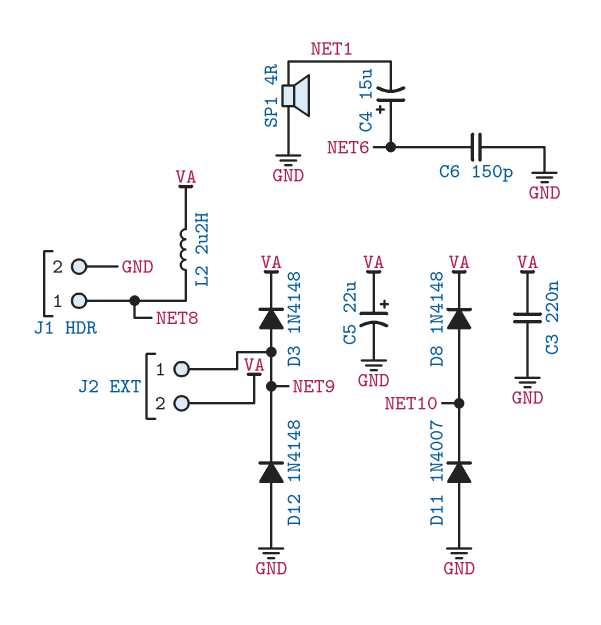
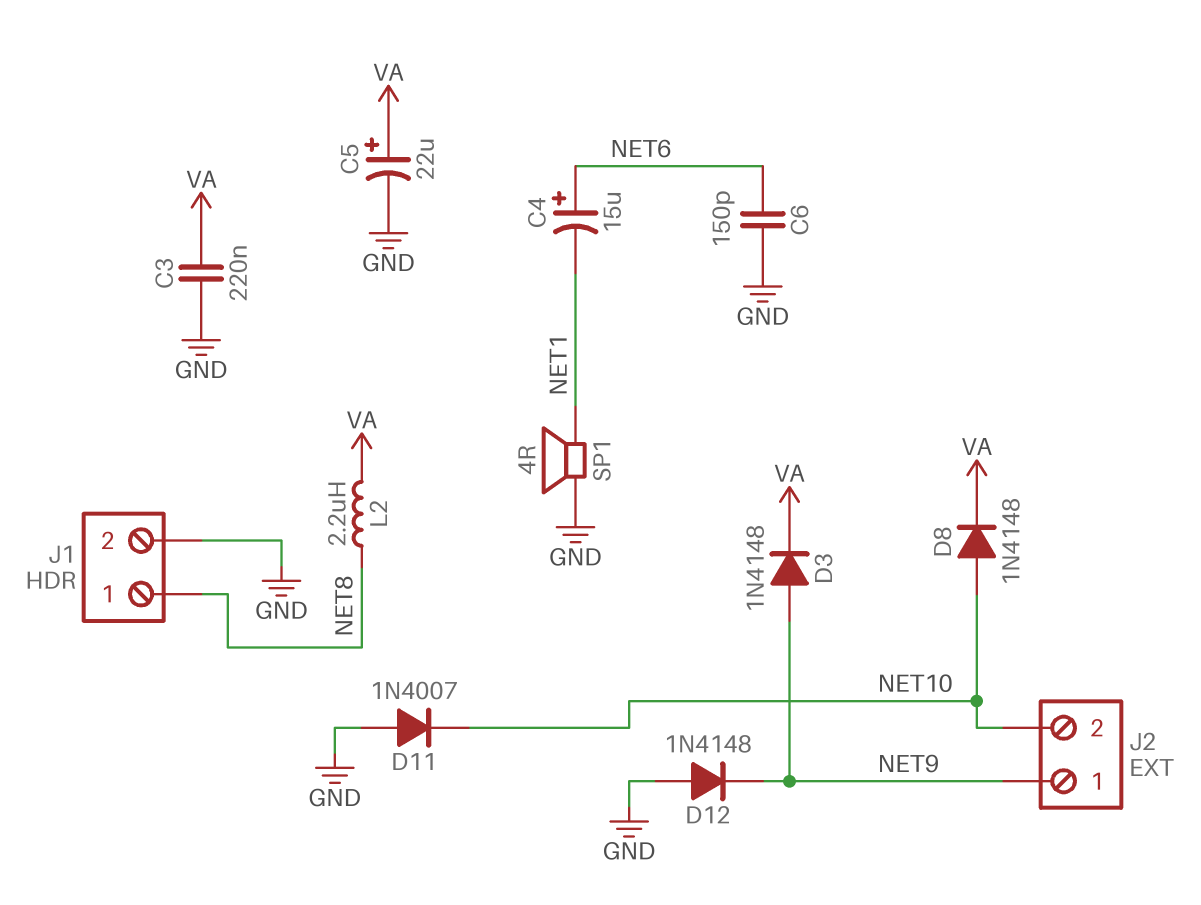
J2 pin 2: VA -> NET10

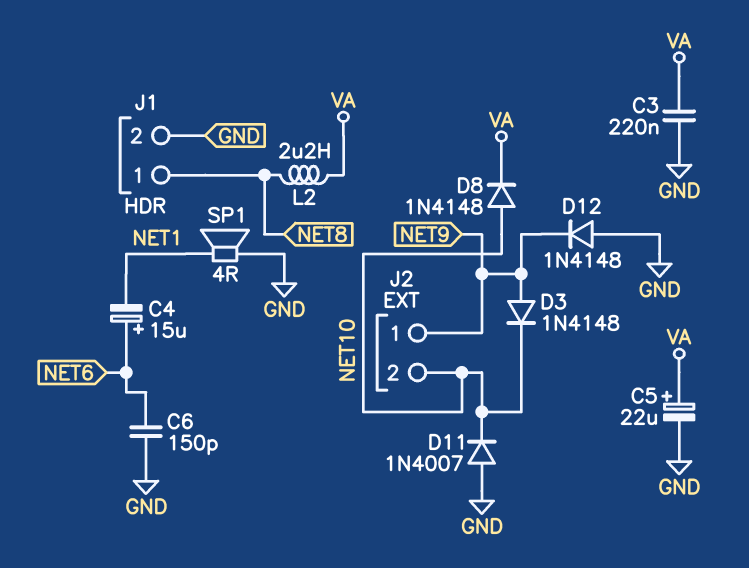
D3: diode 1N4148 (A NET9, K VA) -> diode 1N4148 (A NET9, K NET10)

